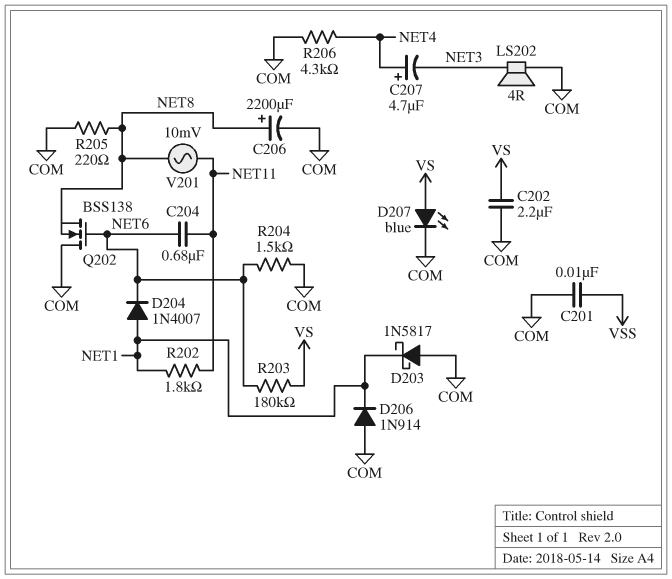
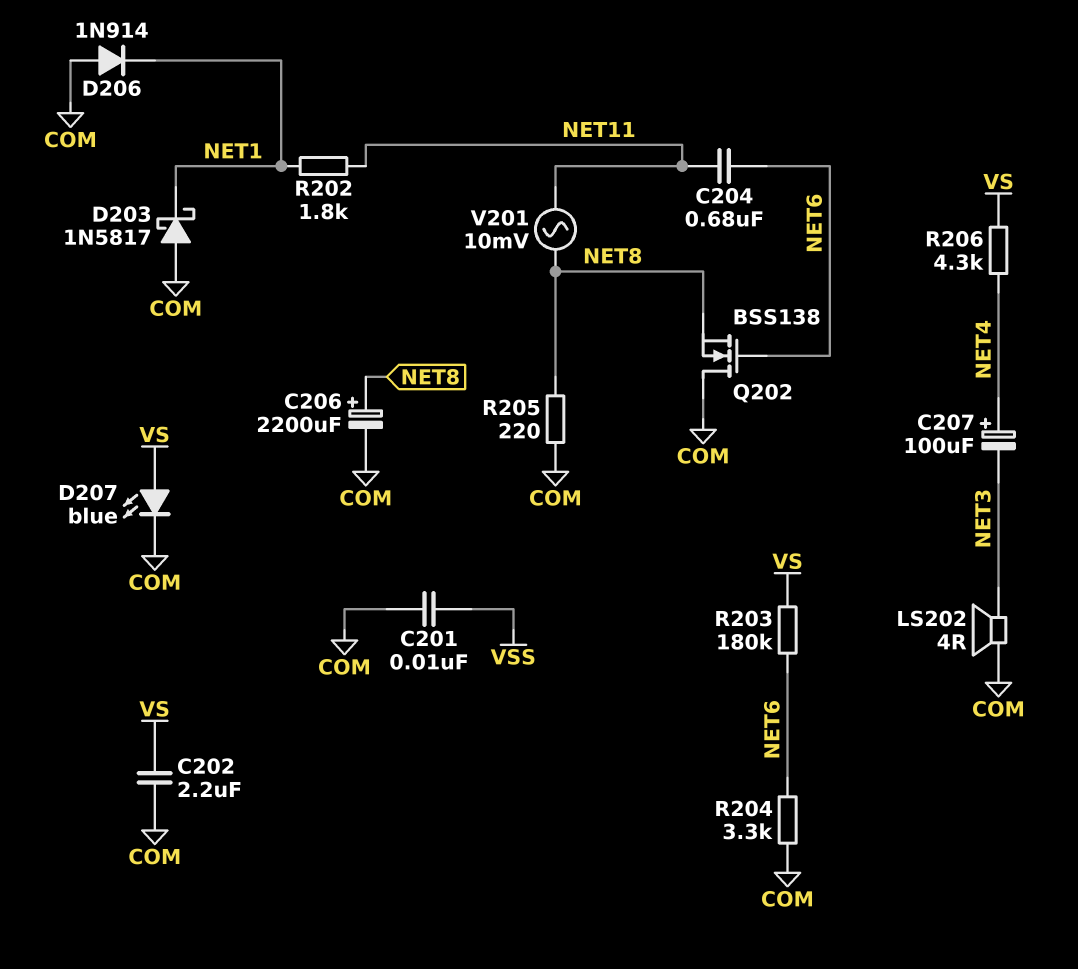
C207: 4.7uF (plus NET4, minus NET3) -> 100uF (plus NET4, minus NET3)
D204: diode 1N4007 (A NET1, K NET6) -> none
R204: 1.5k (COM, NET6) -> 3.3k (COM, NET6)
R206: 4.3k (COM, NET4) -> 4.3k (NET4, VS)

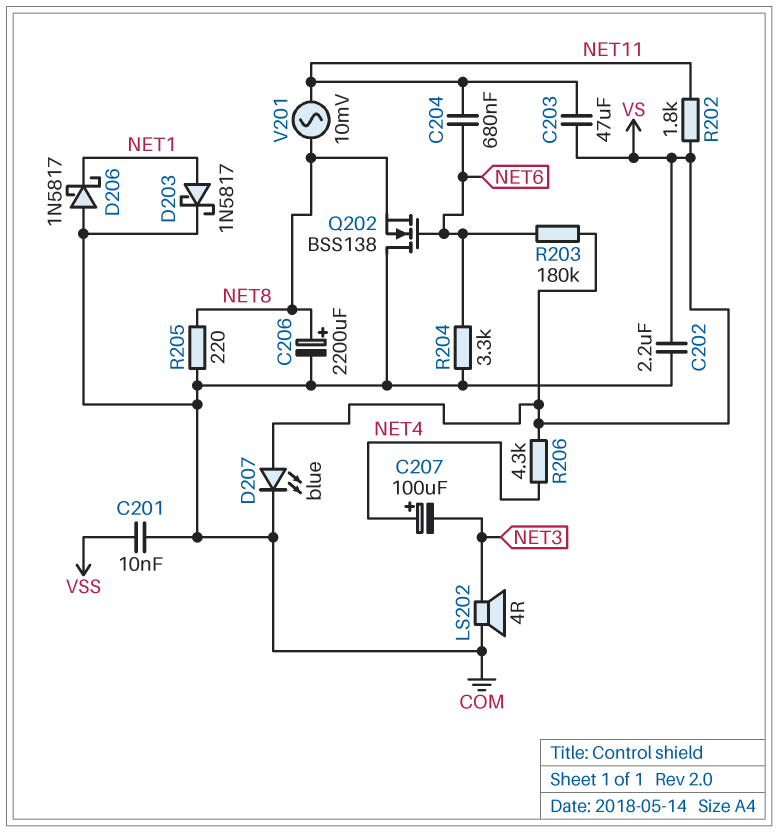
C203: none -> 47uF (NET11, VS)
D203: schottky 1N5817 (A COM, K NET1) -> schottky 1N5817 (A NET1, K COM)
D206: diode 1N914 (A COM, K NET1) -> schottky 1N5817 (A COM, K NET1)
R202: 1.8k (NET1, NET11) -> 1.8k (NET11, VS)

